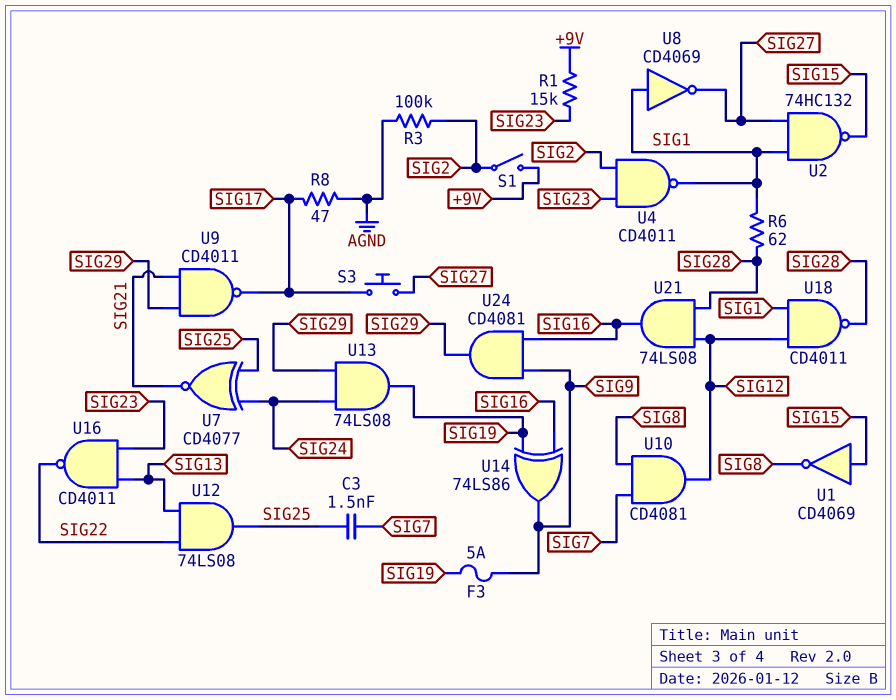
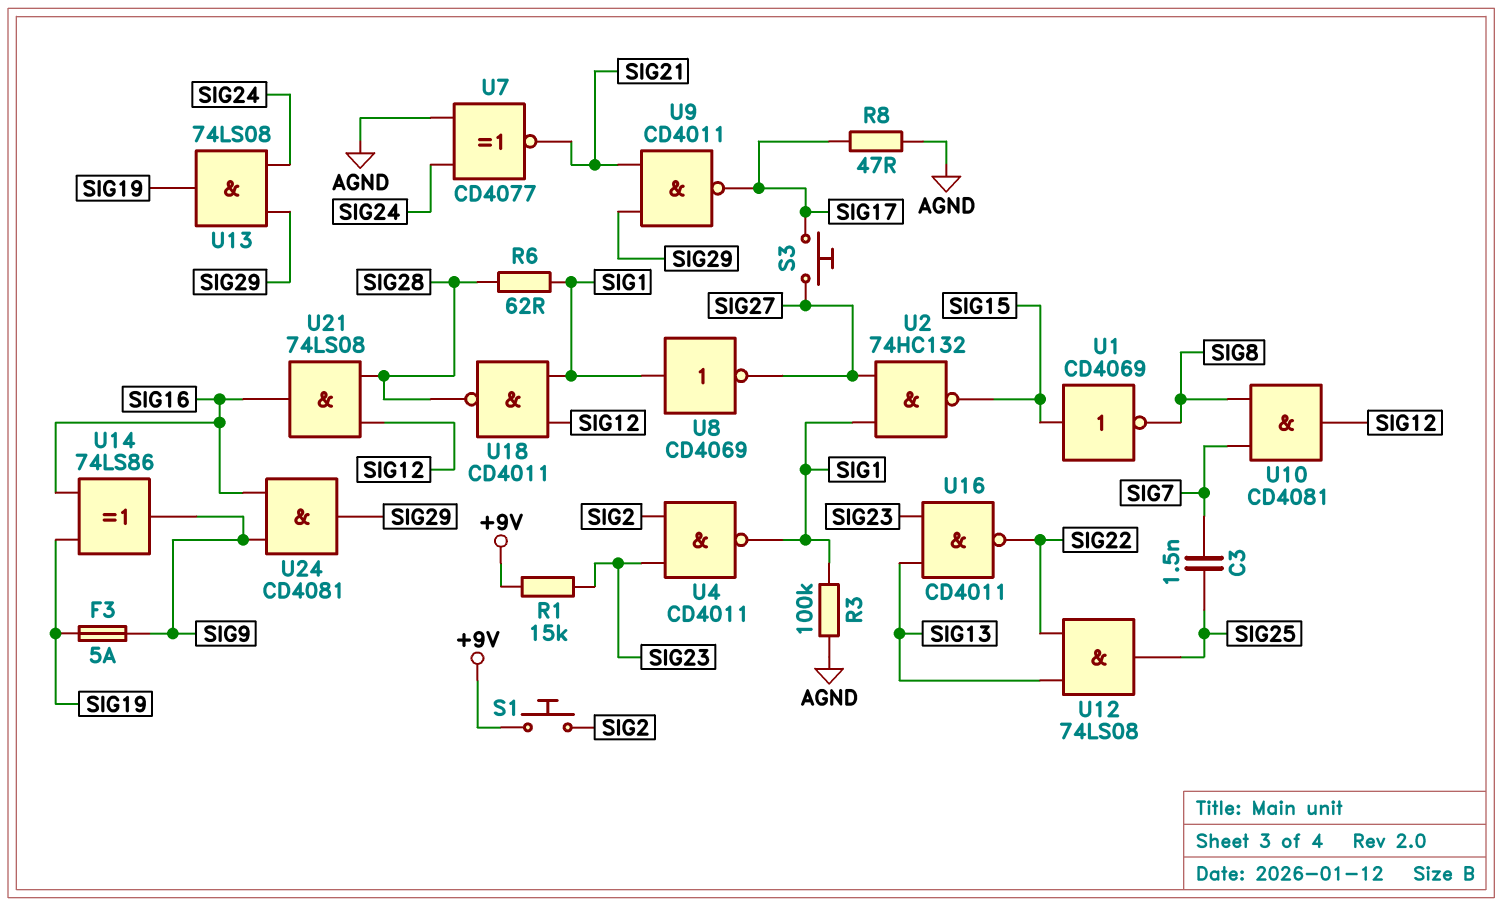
R3: 100k (AGND, SIG2) -> 100k (AGND, SIG1)
S1: switch (+9V, SIG2) -> button (+9V, SIG2)
U7: XNOR CD4077 (in SIG24, in SIG25, out SIG21) -> XNOR CD4077 (in AGND, in SIG24, out SIG21)

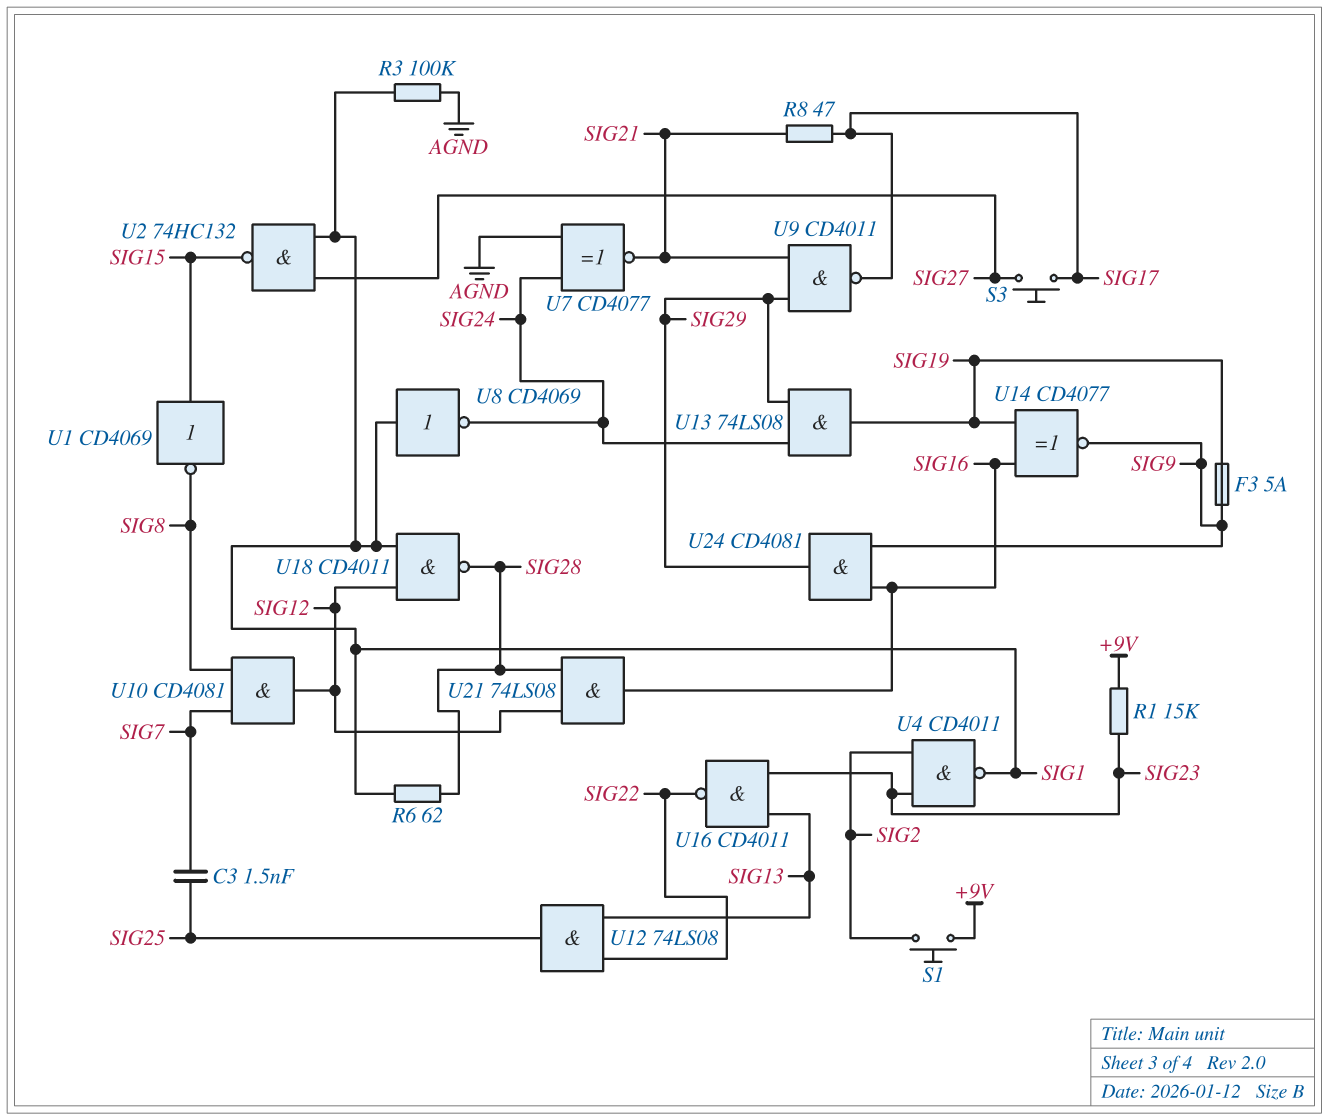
R8: 47 (AGND, SIG17) -> 47 (SIG17, SIG21)
U8: NOT CD4069 (in SIG1, out SIG27) -> NOT CD4069 (in SIG1, out SIG24)
U14: XOR 74LS86 (in SIG16, in SIG19, out SIG9) -> XNOR CD4077 (in SIG16, in SIG19, out SIG9)

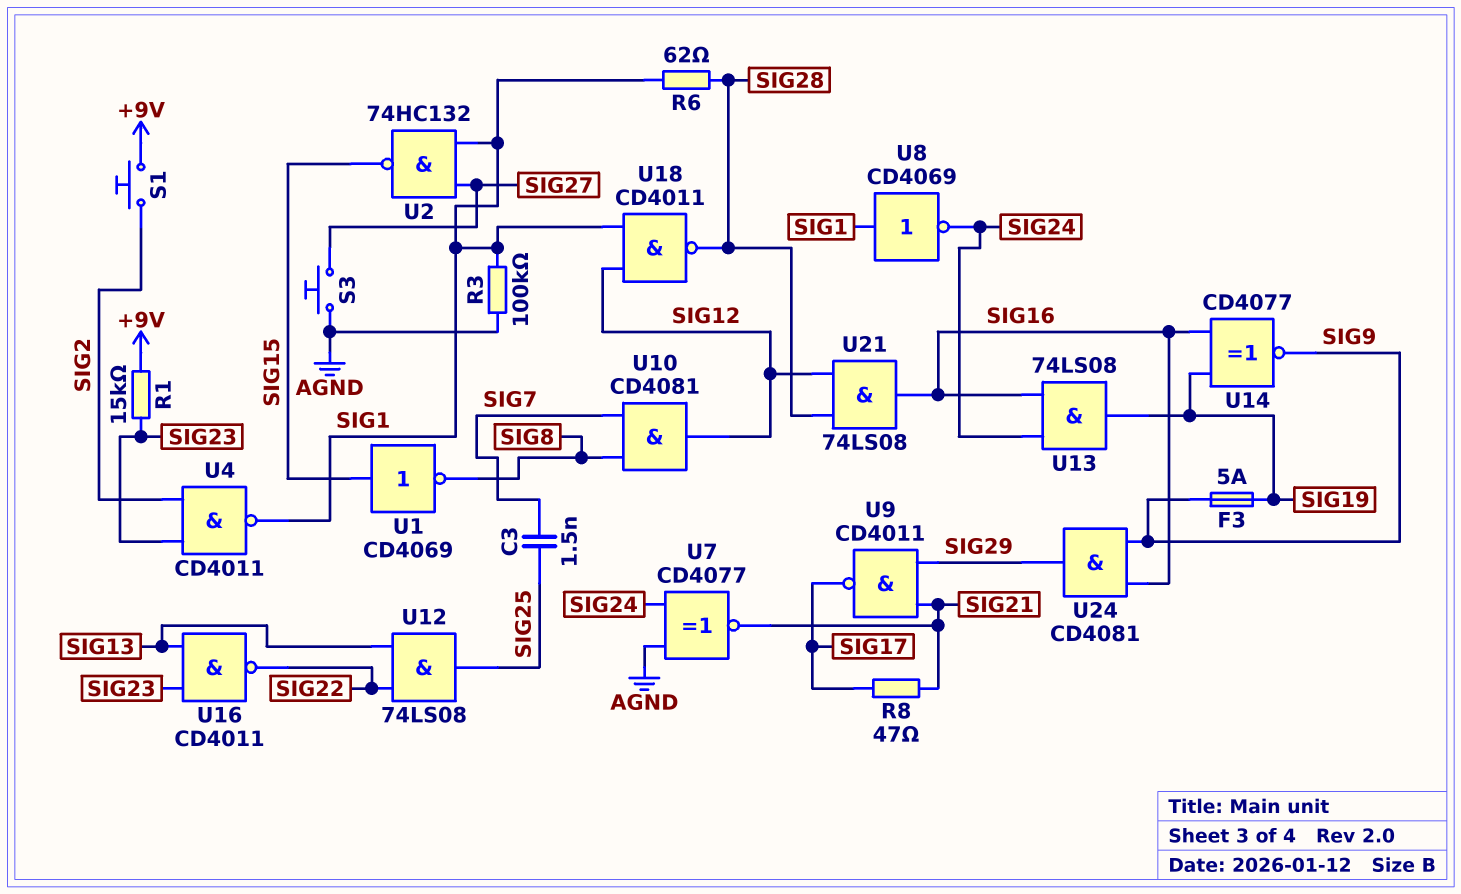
S3: button (SIG17, SIG27) -> button (AGND, SIG27)
U13: AND 74LS08 (in SIG24, in SIG29, out SIG19) -> AND 74LS08 (in SIG16, in SIG24, out SIG19)

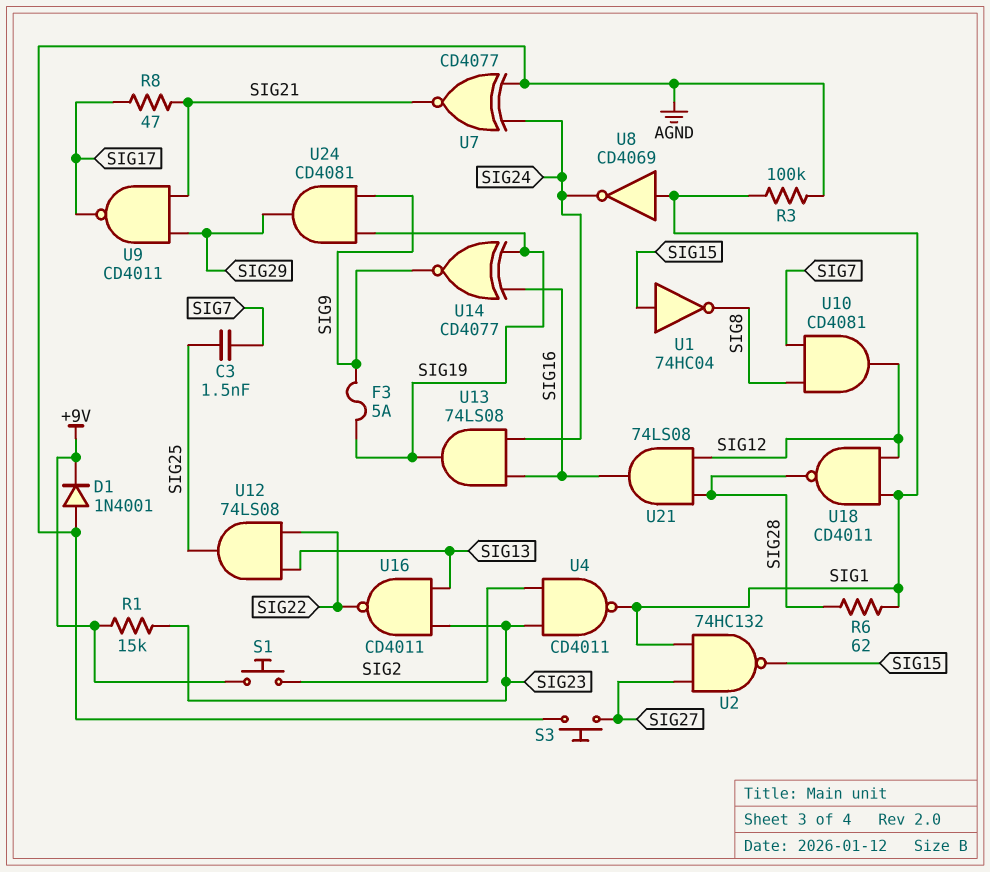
D1: none -> diode 1N4001 (A AGND, K +9V)
U1: NOT CD4069 (in SIG15, out SIG8) -> NOT 74HC04 (in SIG15, out SIG8)
U24: AND CD4081 (in SIG9, in SIG16, out SIG29) -> AND CD4081 (in SIG9, in SIG19, out SIG29)

